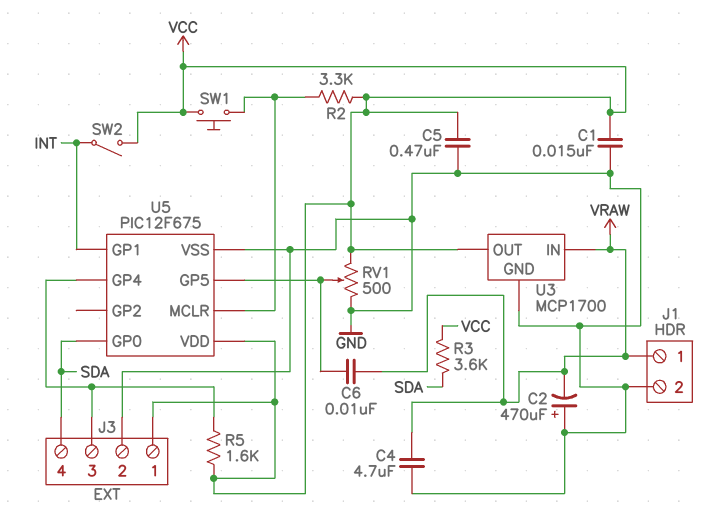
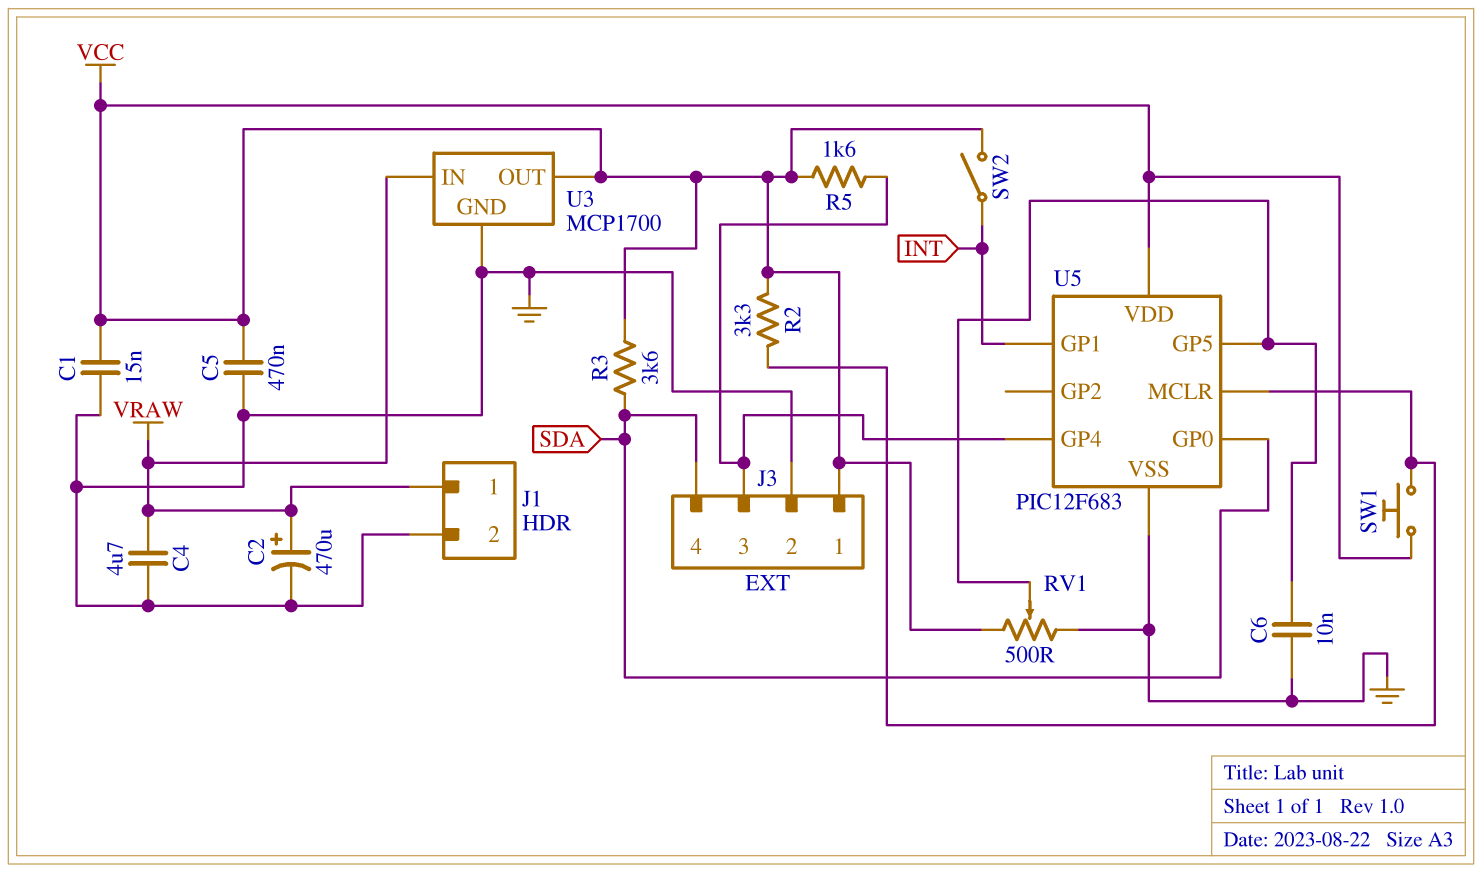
C2: 470uF (plus GND, minus VRAW) -> 470uF (plus VRAW, minus GND)
C6: 10nF (U5/GP5, VRAW) -> 10nF (GND, U5/GP5)
U5: PIC12F675 -> PIC12F683

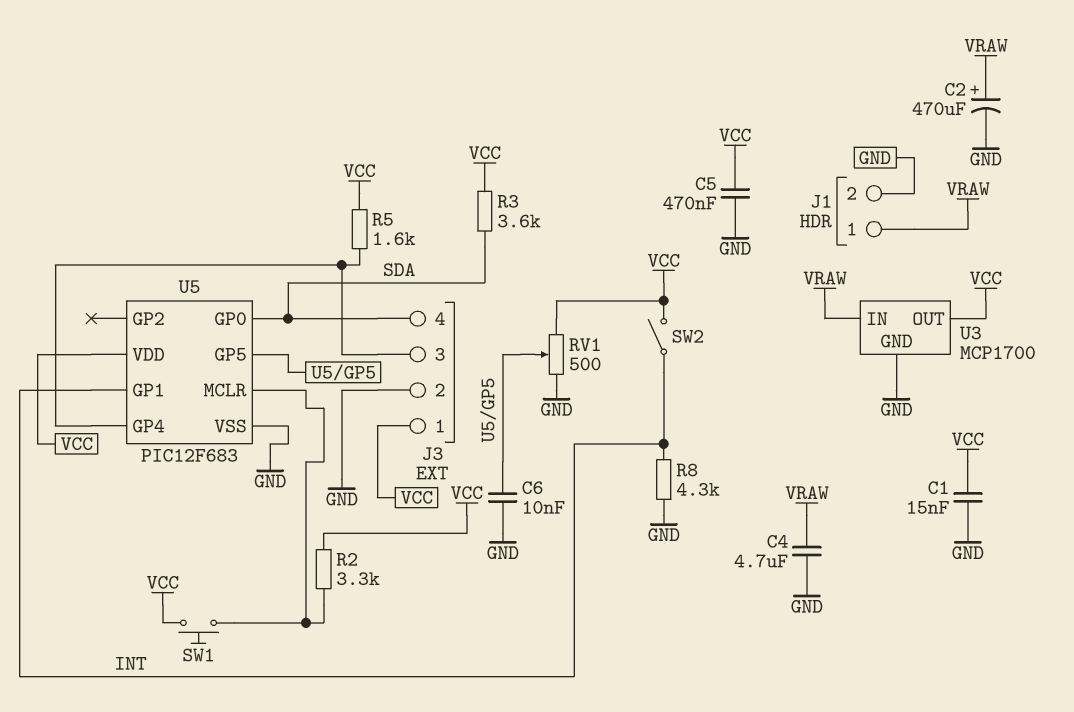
R8: none -> 4.3k (GND, INT)

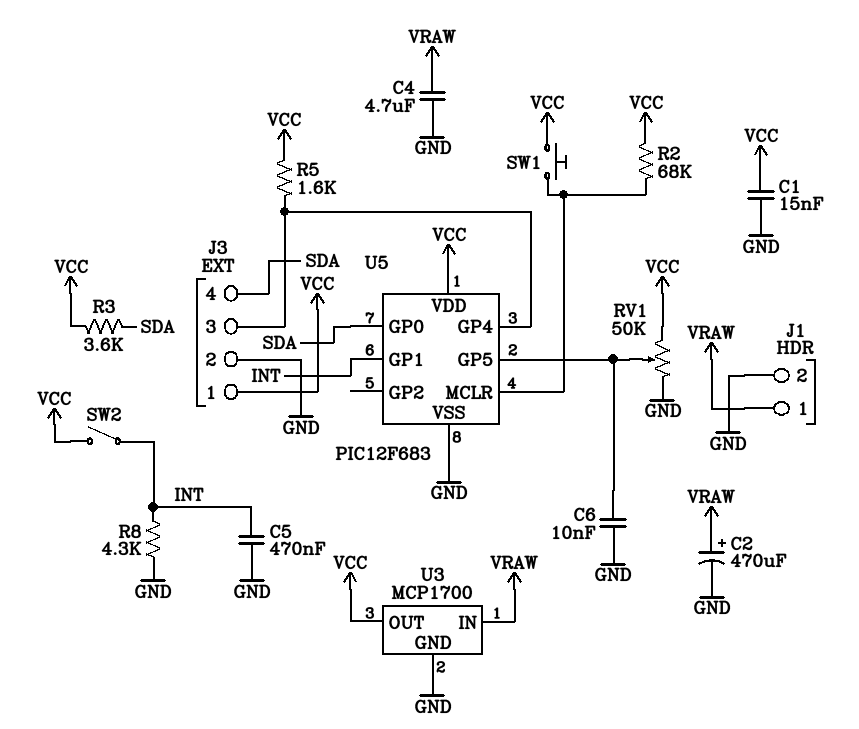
C5: 470nF (GND, VCC) -> 470nF (GND, INT)
R2: 3.3k (U5/MCLR, VCC) -> 68k (U5/MCLR, VCC)
RV1: 500 (GND, VCC, wiper U5/GP5) -> 50k (GND, VCC, wiper U5/GP5)

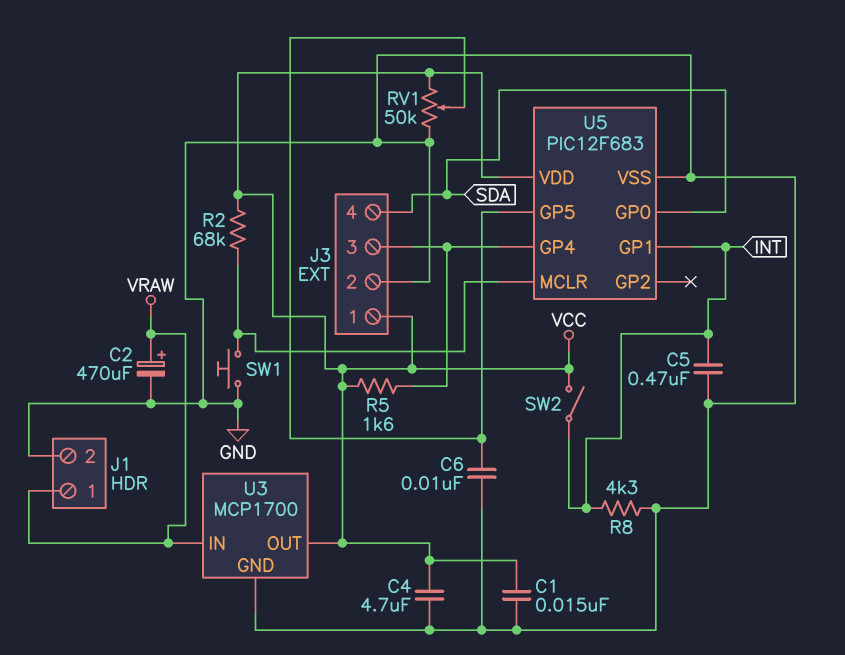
C4: 4.7uF (GND, VRAW) -> 4.7uF (GND, VCC)
R3: 3.6k (SDA, VCC) -> none
SW1: button (U5/MCLR, VCC) -> button (GND, U5/MCLR)

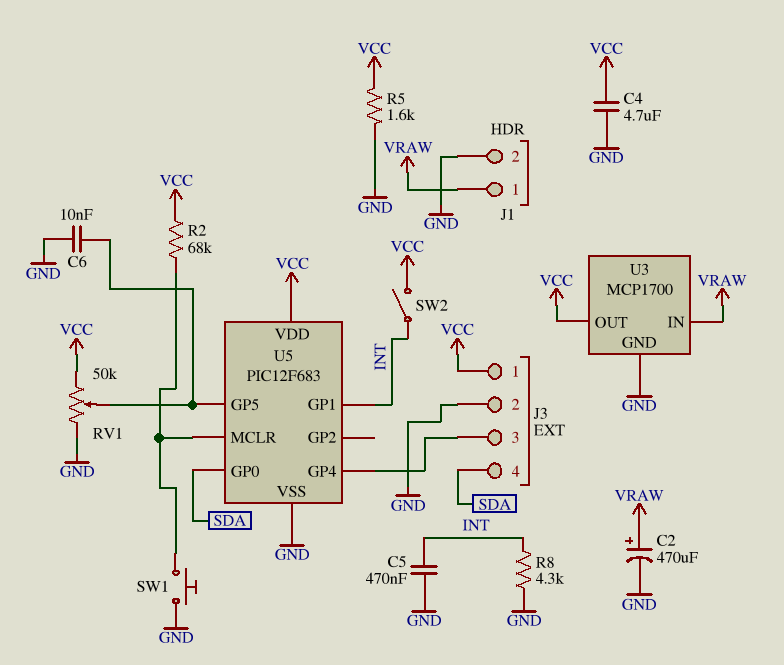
C1: 15nF (GND, VCC) -> none
R5: 1.6k (J3/3, VCC) -> 1.6k (GND, VCC)

